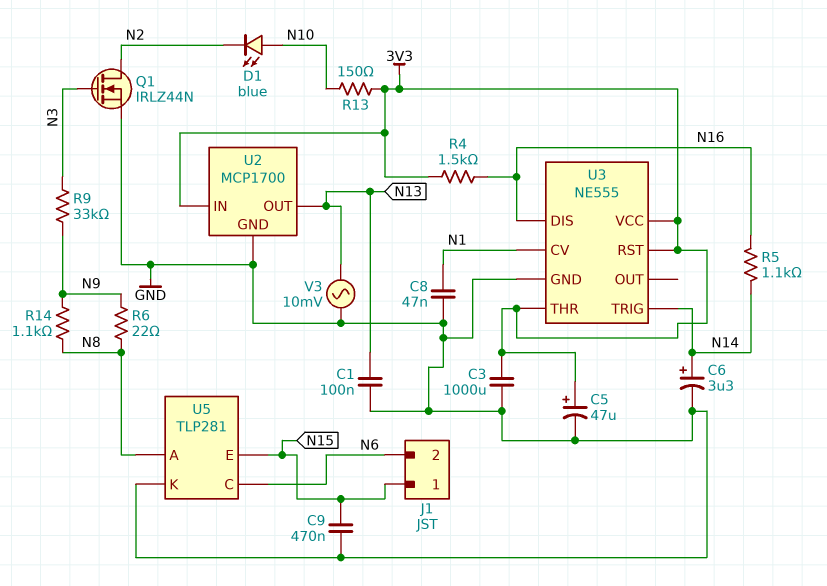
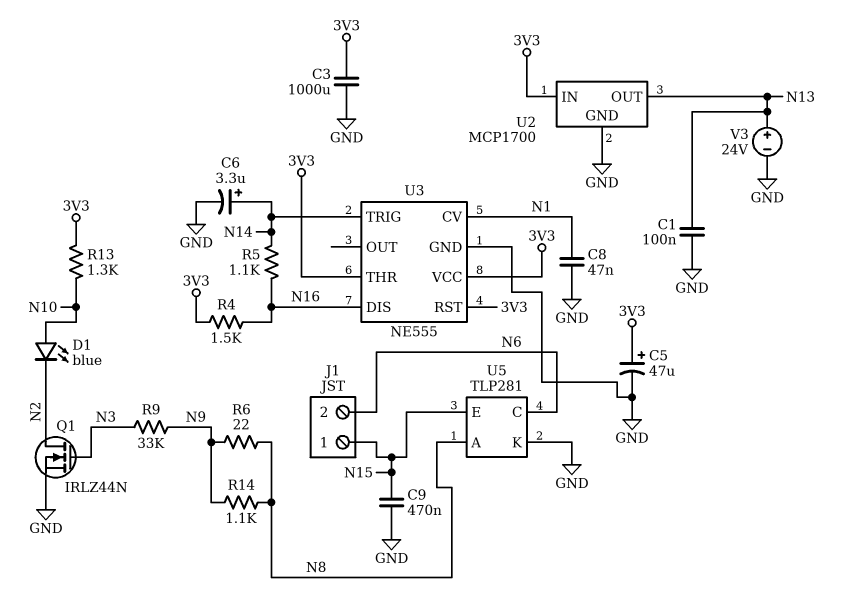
R13: 150 (3V3, N10) -> 1.3k (3V3, N10)
V3: AC 10mV (GND, N13) -> 24V (plus N13, minus GND)

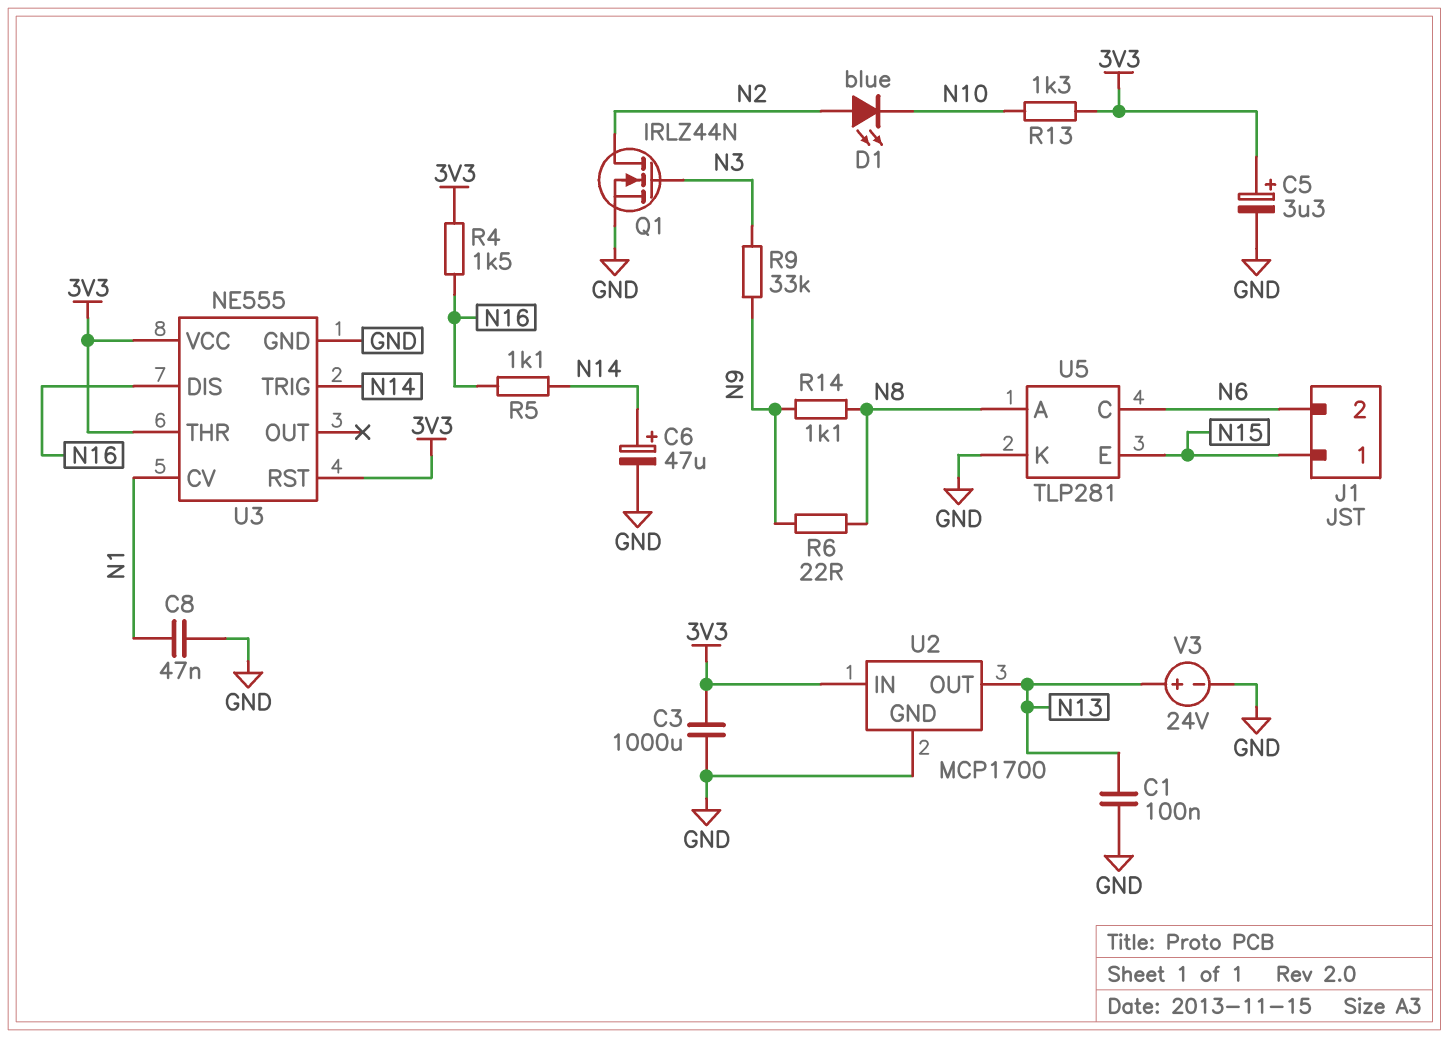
C5: 47uF (plus 3V3, minus GND) -> 3.3uF (plus 3V3, minus GND)
C6: 3.3uF (plus N14, minus GND) -> 47uF (plus N14, minus GND)
C9: 470nF (GND, N15) -> none
D1: LED blue (A N10, K N2) -> LED blue (A N2, K N10)

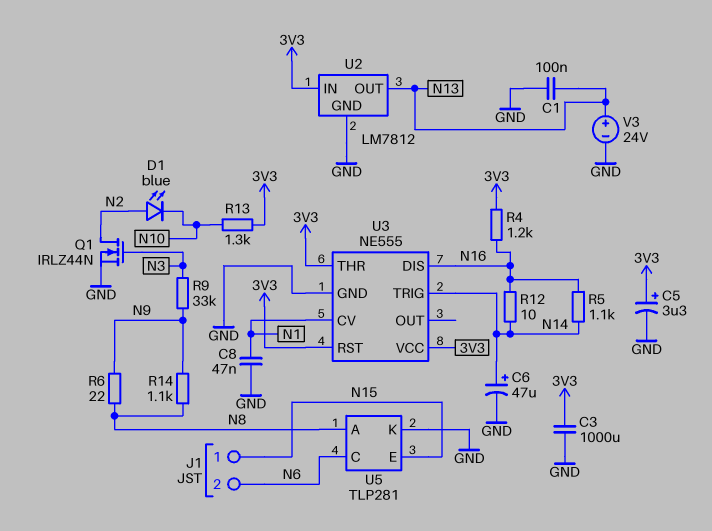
R4: 1.5k (3V3, N16) -> 1.2k (3V3, N16)
R12: none -> 10 (N14, N16)
U2: MCP1700 -> LM7812

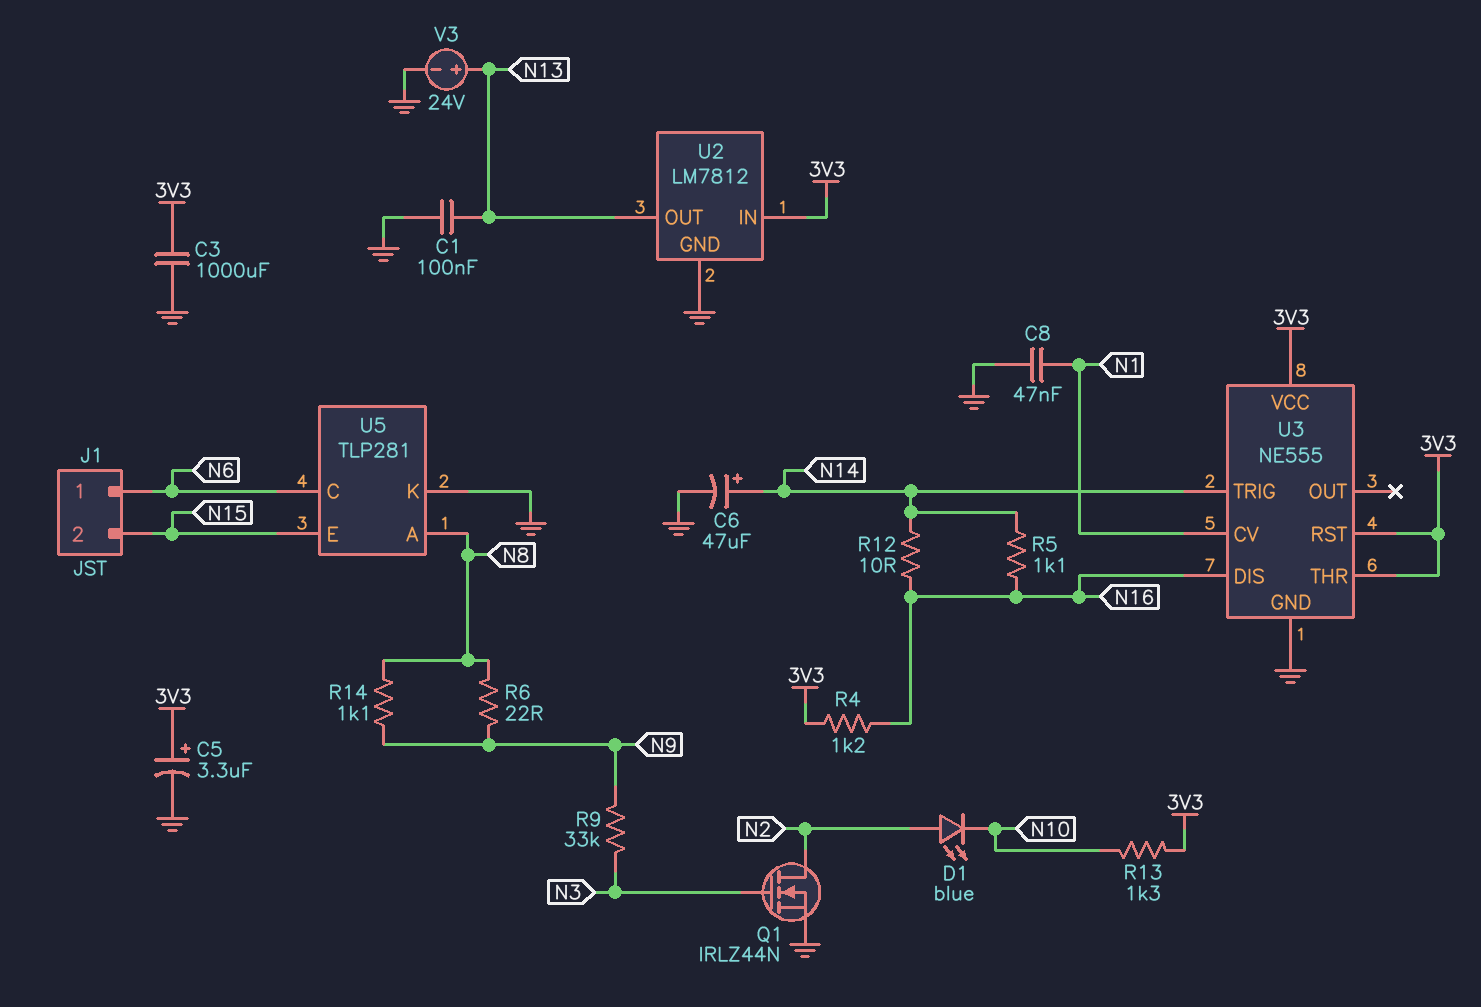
J1 pin 1: N15 -> N6
J1 pin 2: N6 -> N15

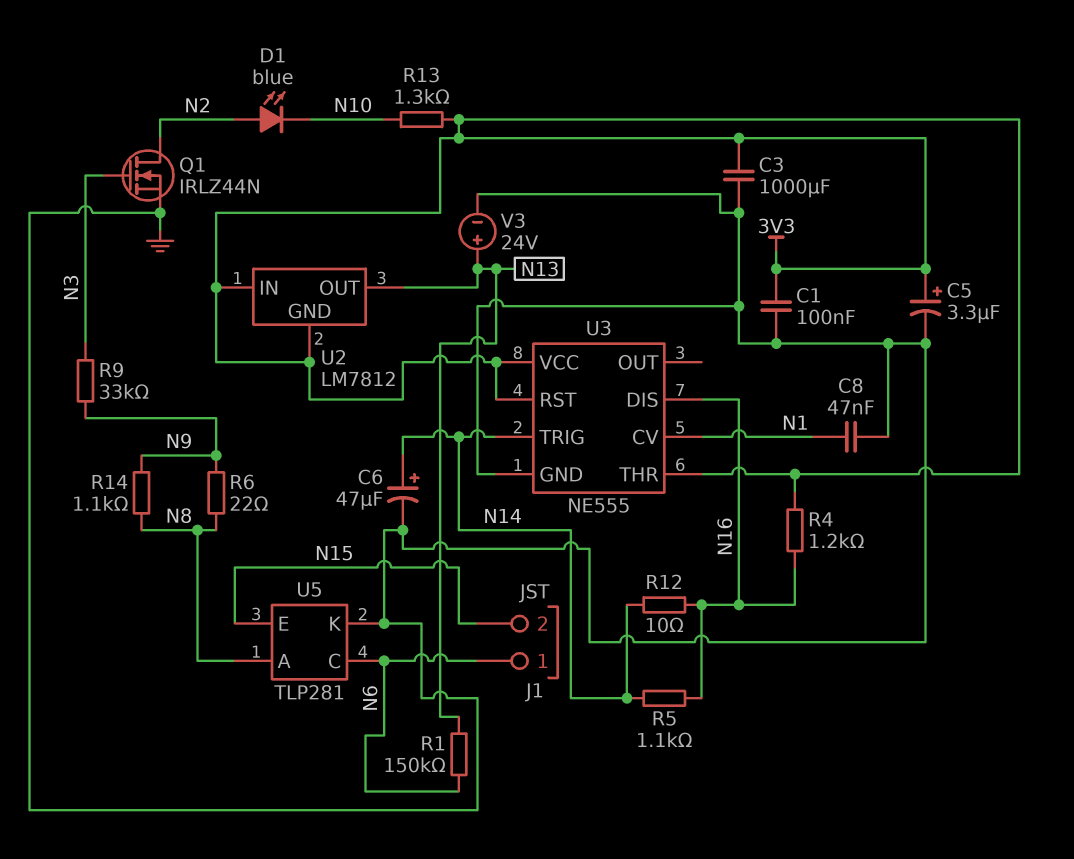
C1: 100nF (GND, N13) -> 100nF (3V3, GND)
R1: none -> 150k (N6, N13)
U2 pin GND: GND -> 3V3

